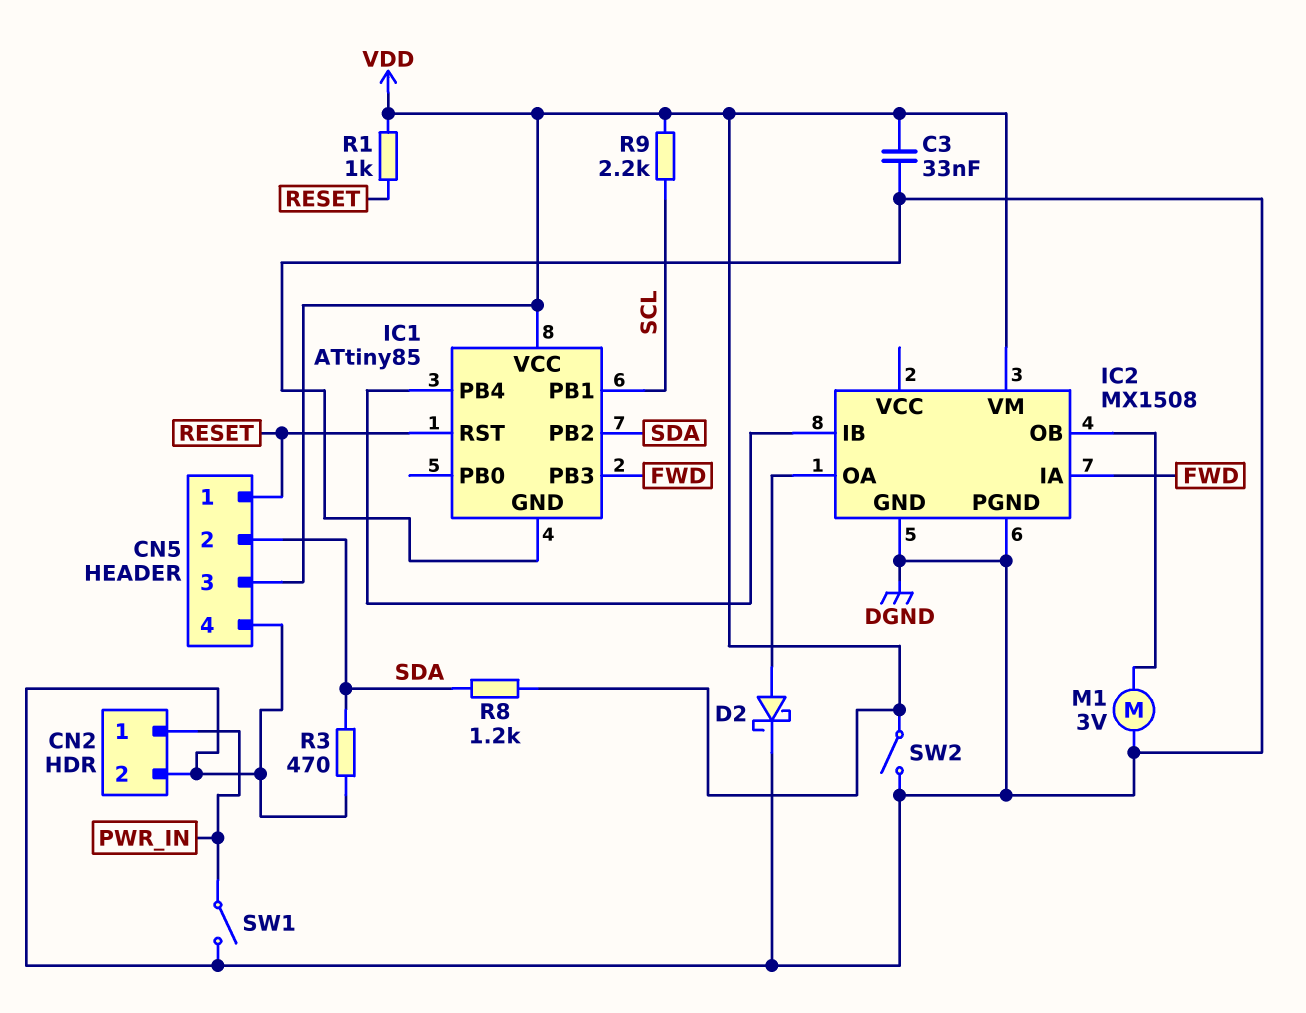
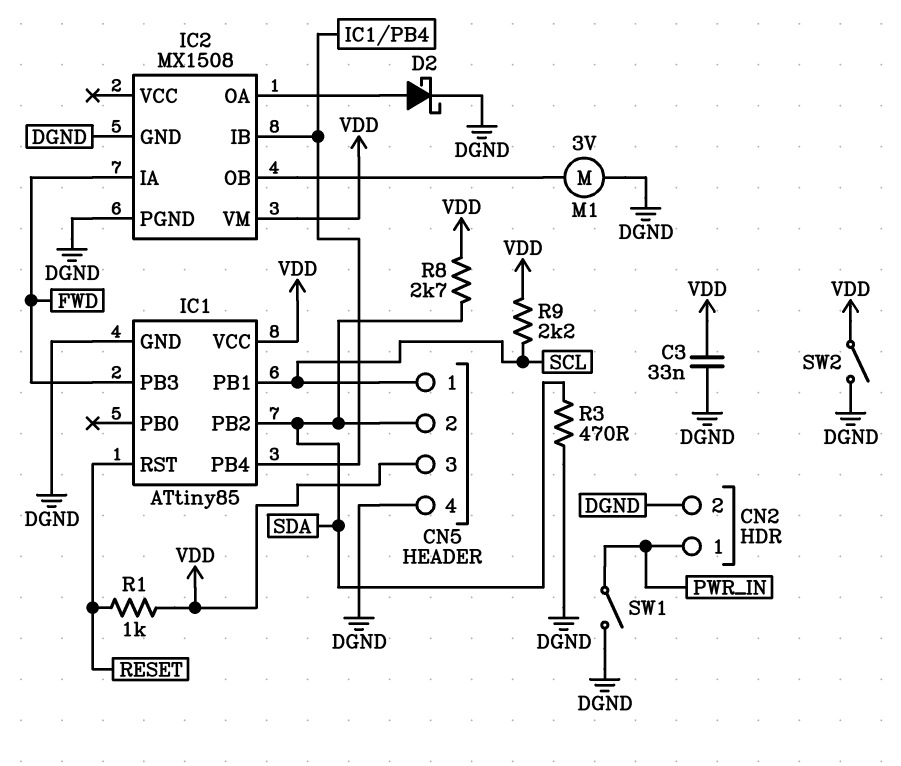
CN5 pin 1: RESET -> SCL
R8: 1.2k (SDA, VDD) -> 2.7k (SDA, VDD)

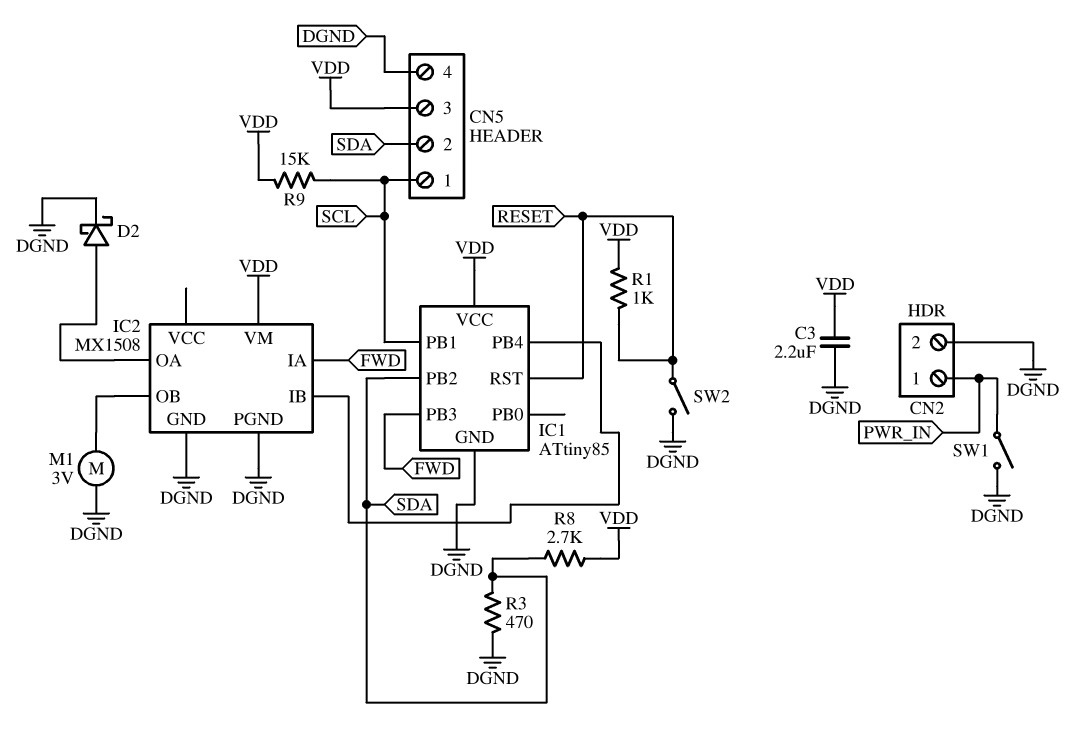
C3: 33nF (DGND, VDD) -> 2.2uF (DGND, VDD)
R9: 2.2k (SCL, VDD) -> 15k (SCL, VDD)
SW2: switch (DGND, VDD) -> switch (DGND, RESET)

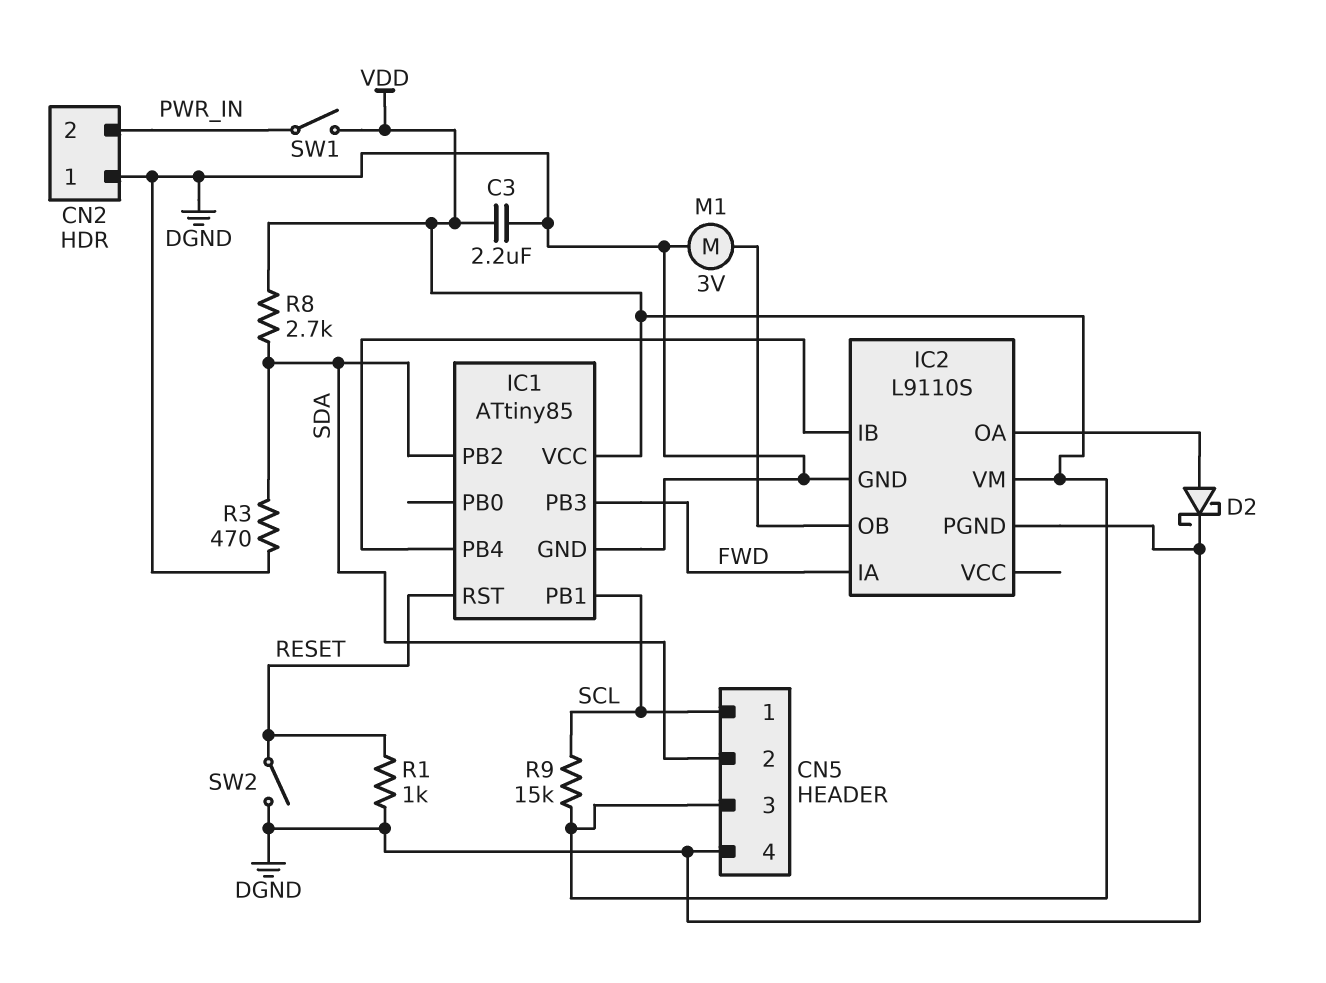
CN2 pin 1: PWR_IN -> DGND
CN2 pin 2: DGND -> PWR_IN
IC2: MX1508 -> L9110S
R1: 1k (RESET, VDD) -> 1k (DGND, RESET)
SW1: switch (DGND, PWR_IN) -> switch (PWR_IN, VDD)

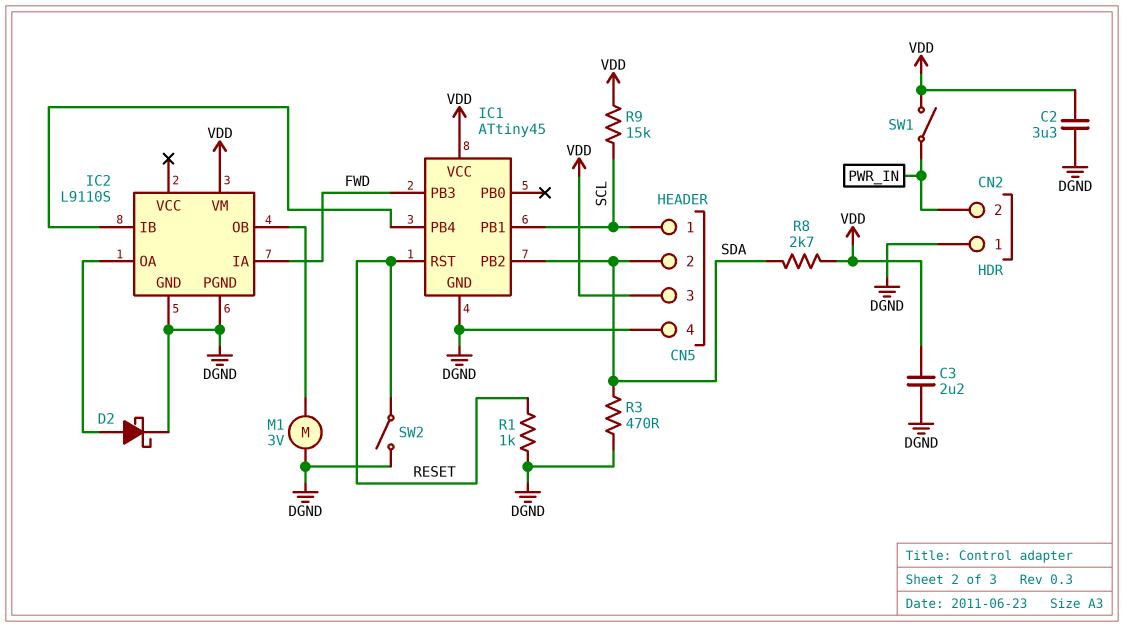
C2: none -> 3.3uF (DGND, VDD)
IC1: ATtiny85 -> ATtiny45

